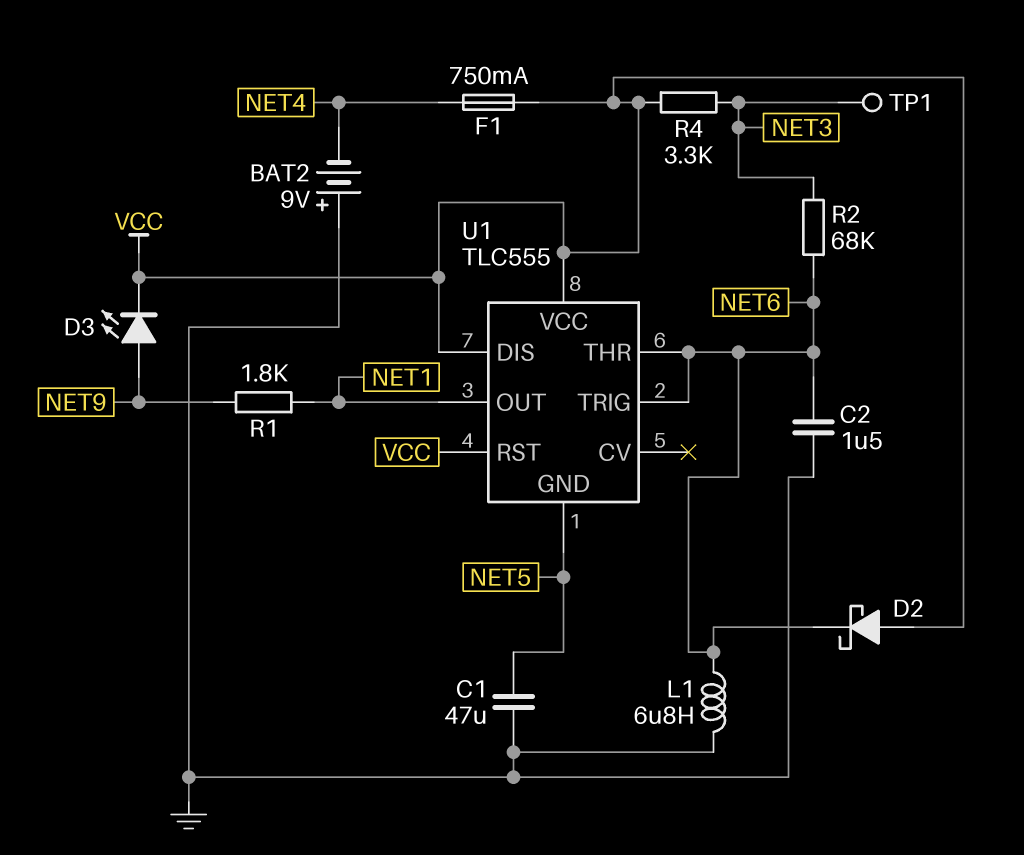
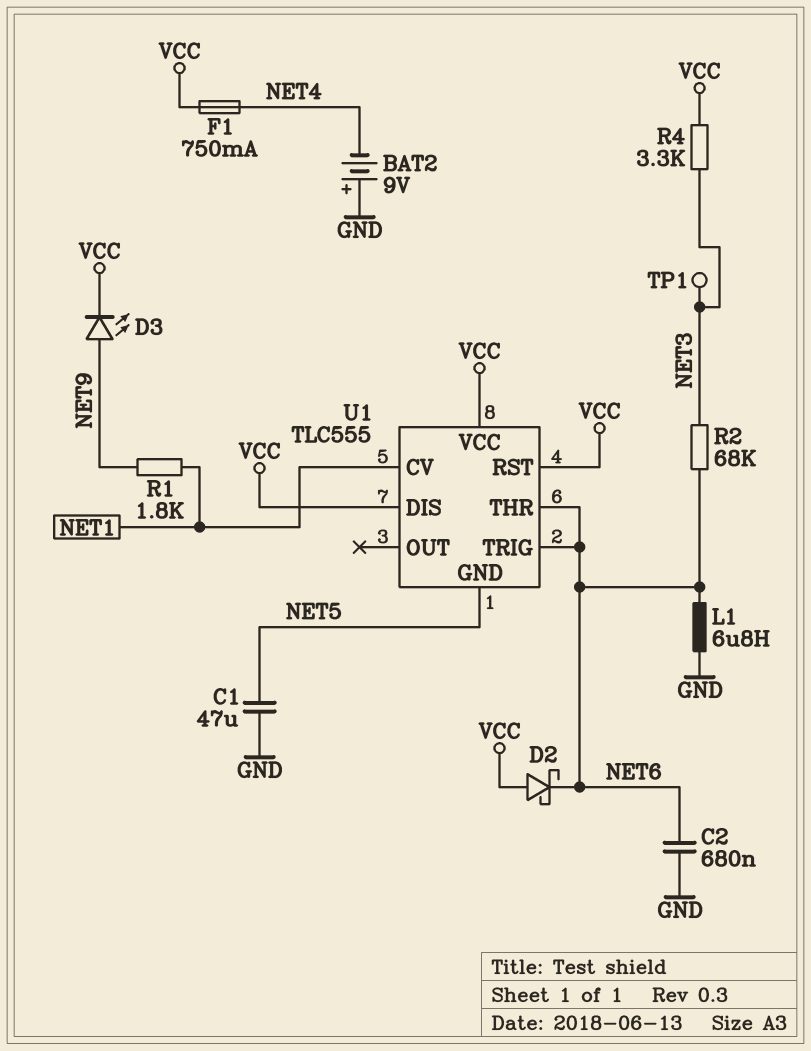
C2: 1.5uF (GND, NET6) -> 680nF (GND, NET6)
U1 pin CV: none -> NET1
U1 pin OUT: NET1 -> none

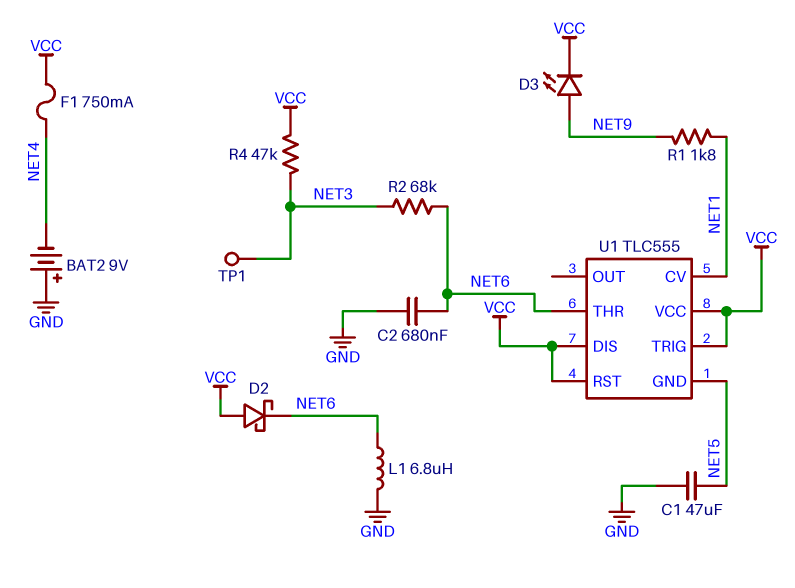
R4: 3.3k (NET3, VCC) -> 47k (NET3, VCC)
U1 pin TRIG: NET6 -> VCC

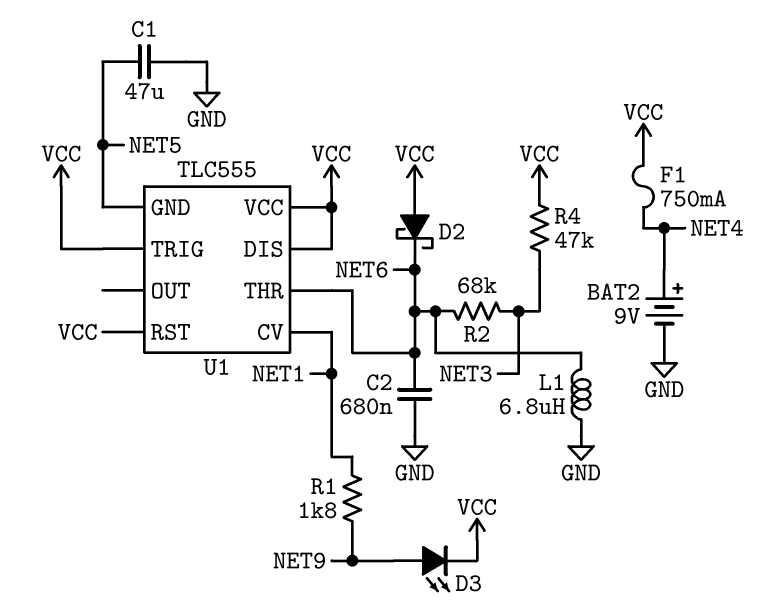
BAT2: 9V (plus GND, minus NET4) -> 9V (plus NET4, minus GND)
TP1: test point (NET3) -> none

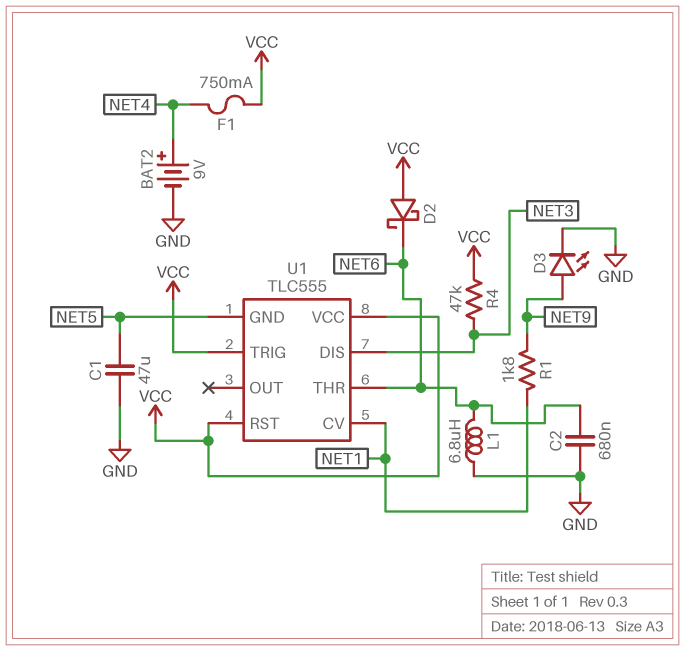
D3: LED (A NET9, K VCC) -> LED (A NET9, K GND)
R2: 68k (NET3, NET6) -> none
U1 pin DIS: VCC -> NET3

